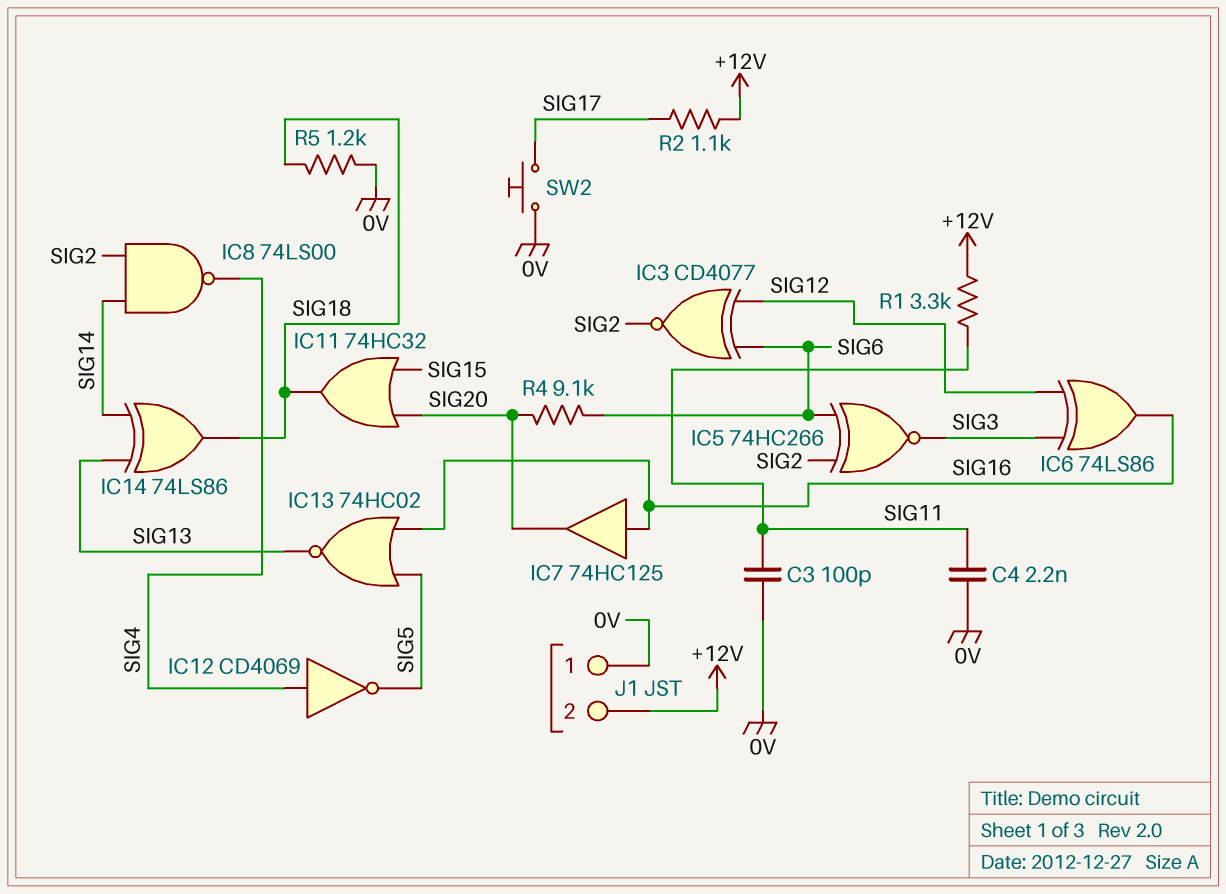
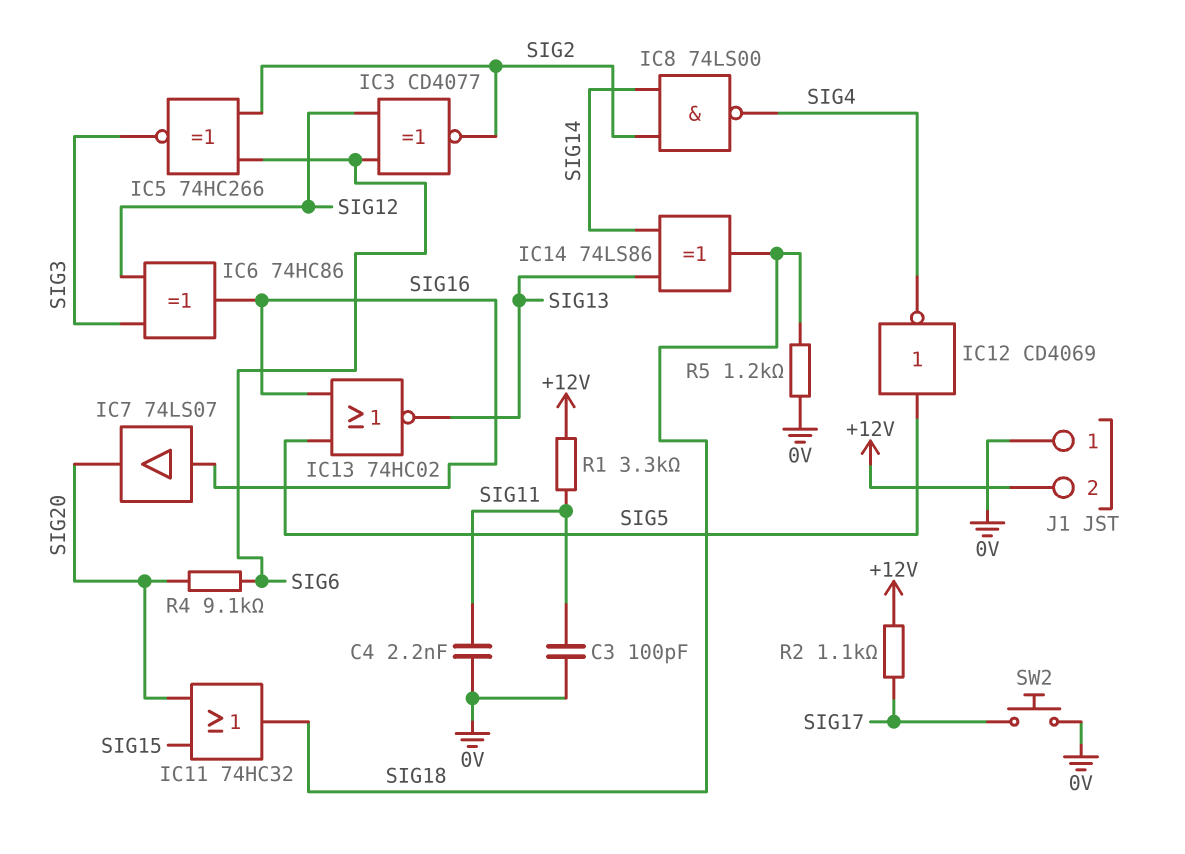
IC6: XOR 74LS86 (in SIG3, in SIG12, out SIG16) -> XOR 74HC86 (in SIG3, in SIG12, out SIG16)
IC7: buffer 74HC125 (in SIG16, out SIG20) -> buffer 74LS07 (in SIG16, out SIG20)
IC12: NOT CD4069 (in SIG4, out SIG5) -> NOT CD4069 (in SIG5, out SIG4)

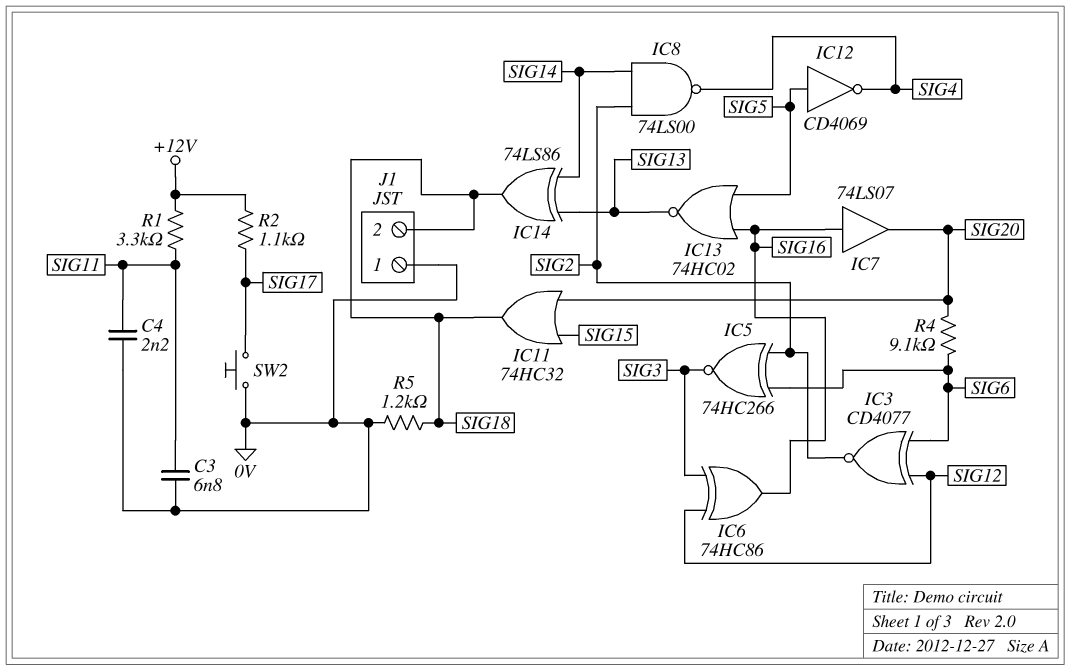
C3: 100pF (0V, SIG11) -> 6.8nF (0V, SIG11)
J1 pin 2: +12V -> SIG18

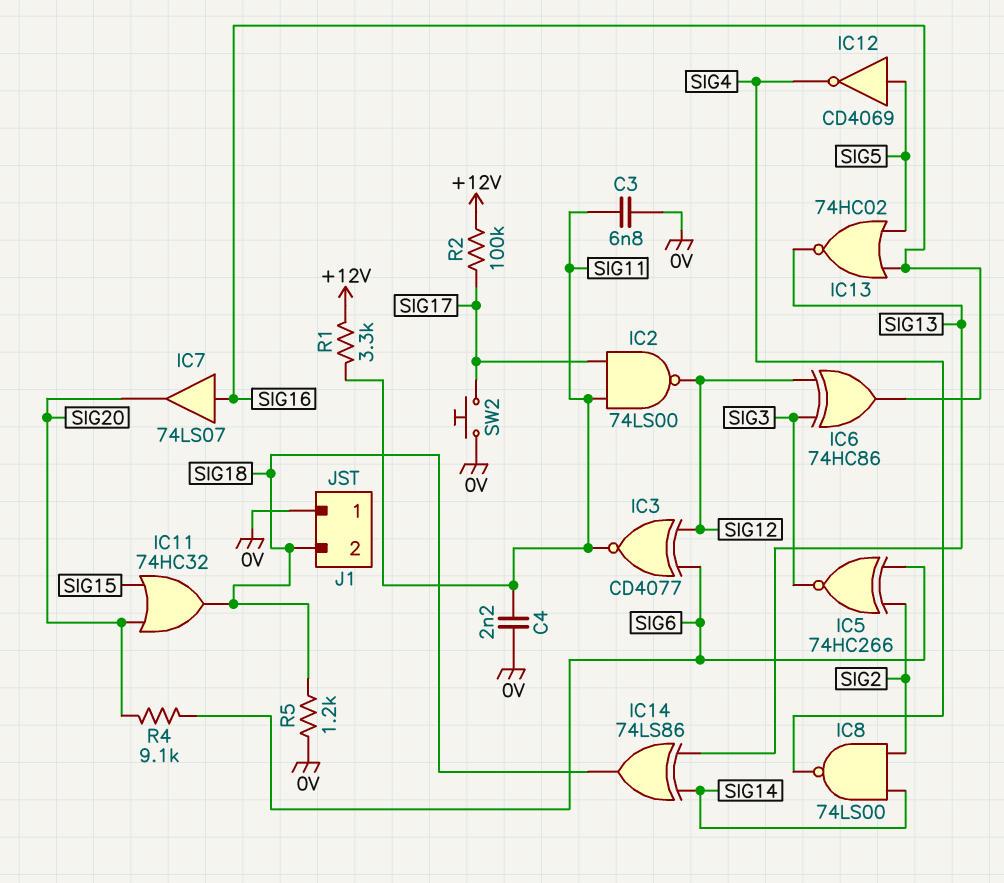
IC2: none -> NAND 74LS00 (in SIG11, in SIG17, out SIG12)
IC3: XNOR CD4077 (in SIG6, in SIG12, out SIG2) -> XNOR CD4077 (in SIG6, in SIG12, out SIG11)
R2: 1.1k (+12V, SIG17) -> 100k (+12V, SIG17)

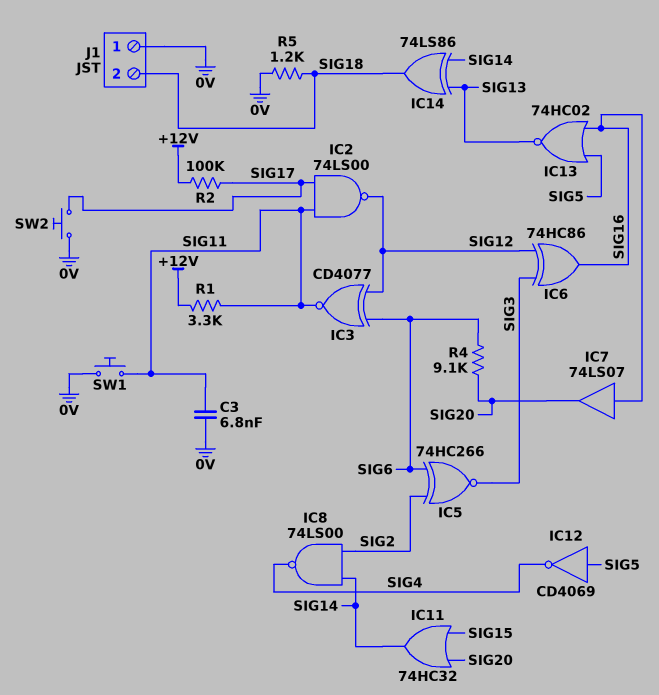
C4: 2.2nF (0V, SIG11) -> none
IC11: OR 74HC32 (in SIG15, in SIG20, out SIG18) -> OR 74HC32 (in SIG15, in SIG20, out SIG14)
SW1: none -> button (0V, SIG11)

